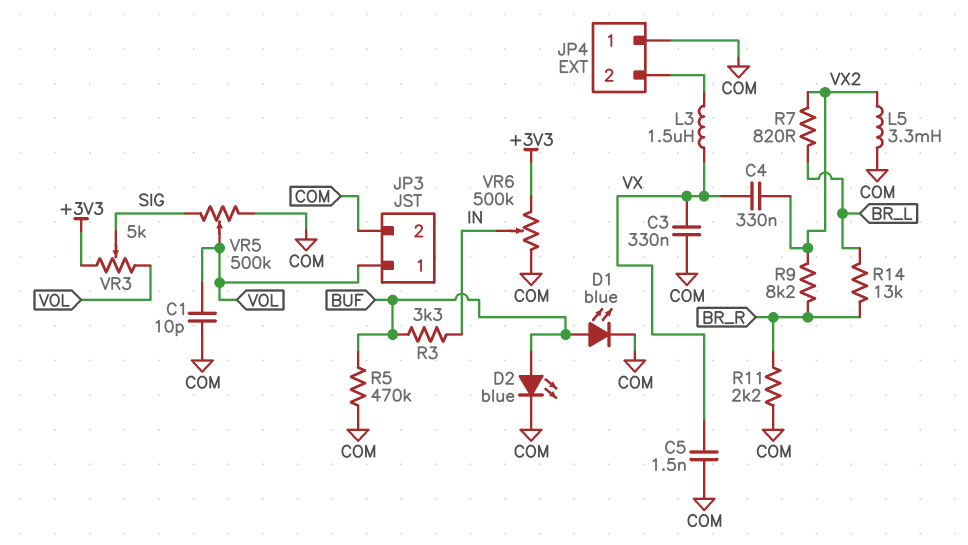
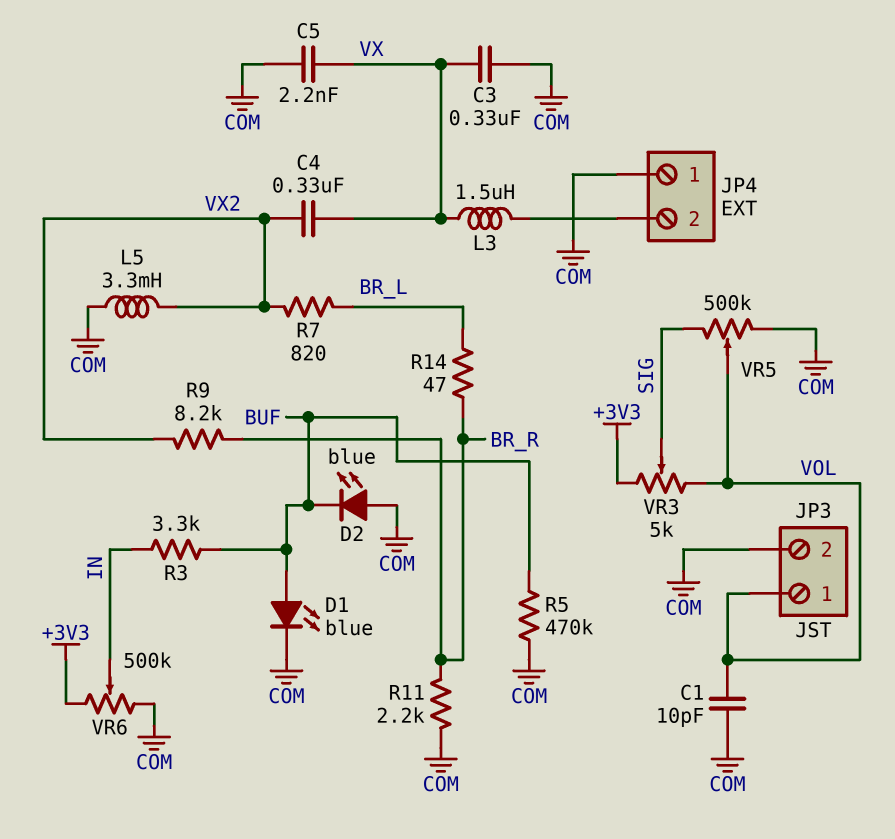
C5: 1.5nF (COM, VX) -> 2.2nF (COM, VX)
D2: LED blue (A BUF, K COM) -> LED blue (A COM, K BUF)
R14: 13k (BR_L, BR_R) -> 47 (BR_L, BR_R)

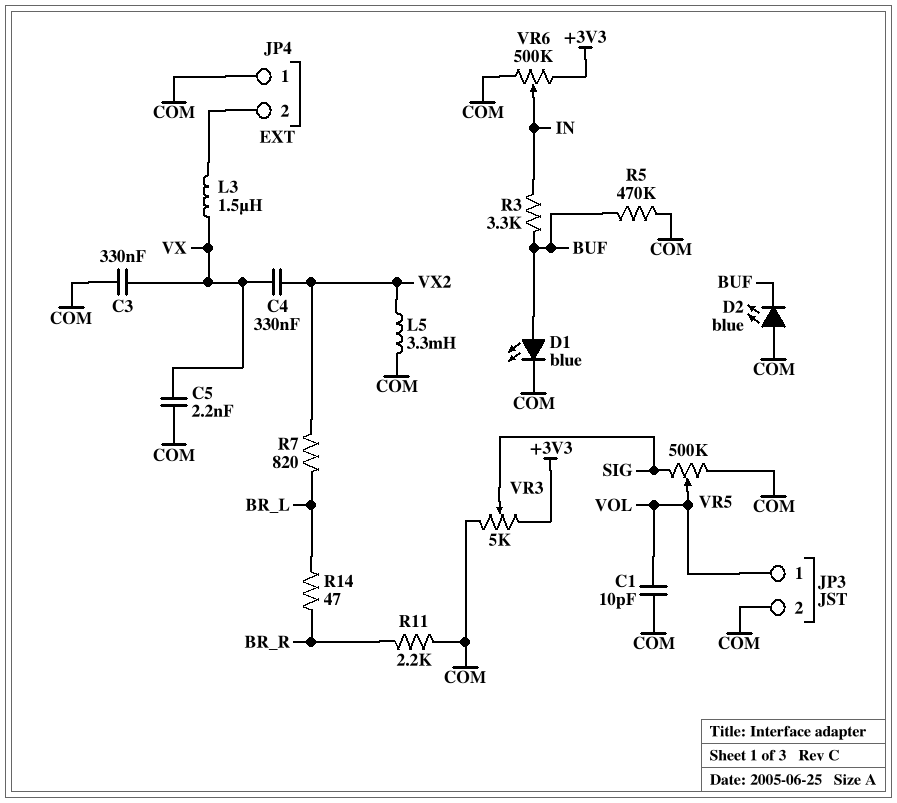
R9: 8.2k (BR_R, VX2) -> none
VR3: 5k (+3V3, VOL, wiper SIG) -> 5k (+3V3, COM, wiper SIG)

